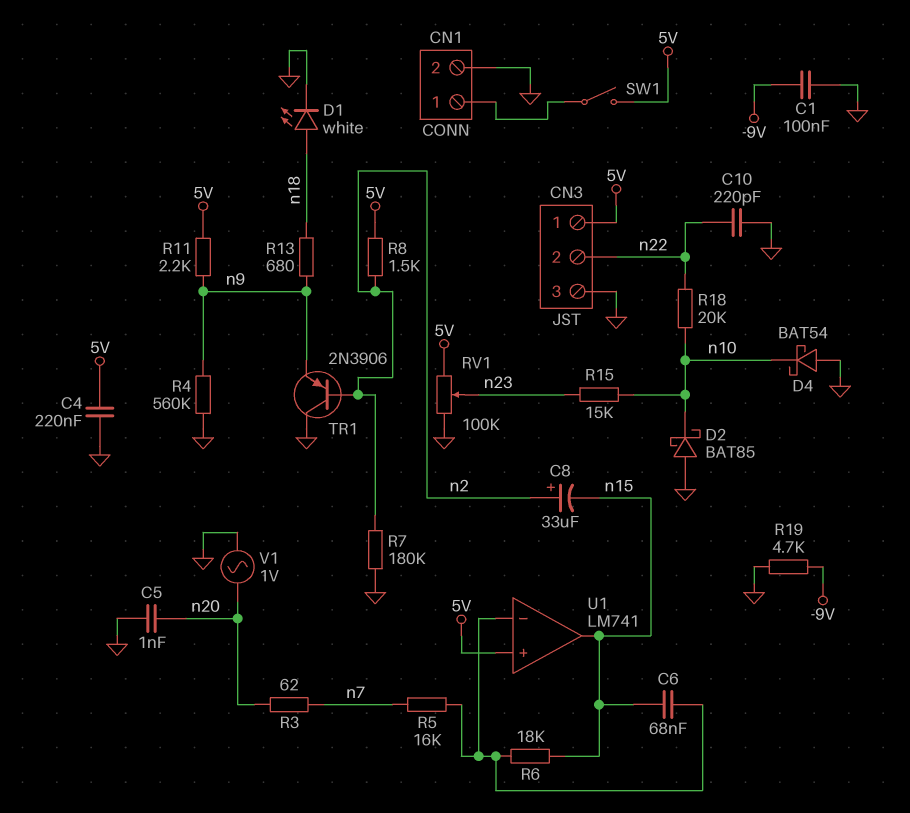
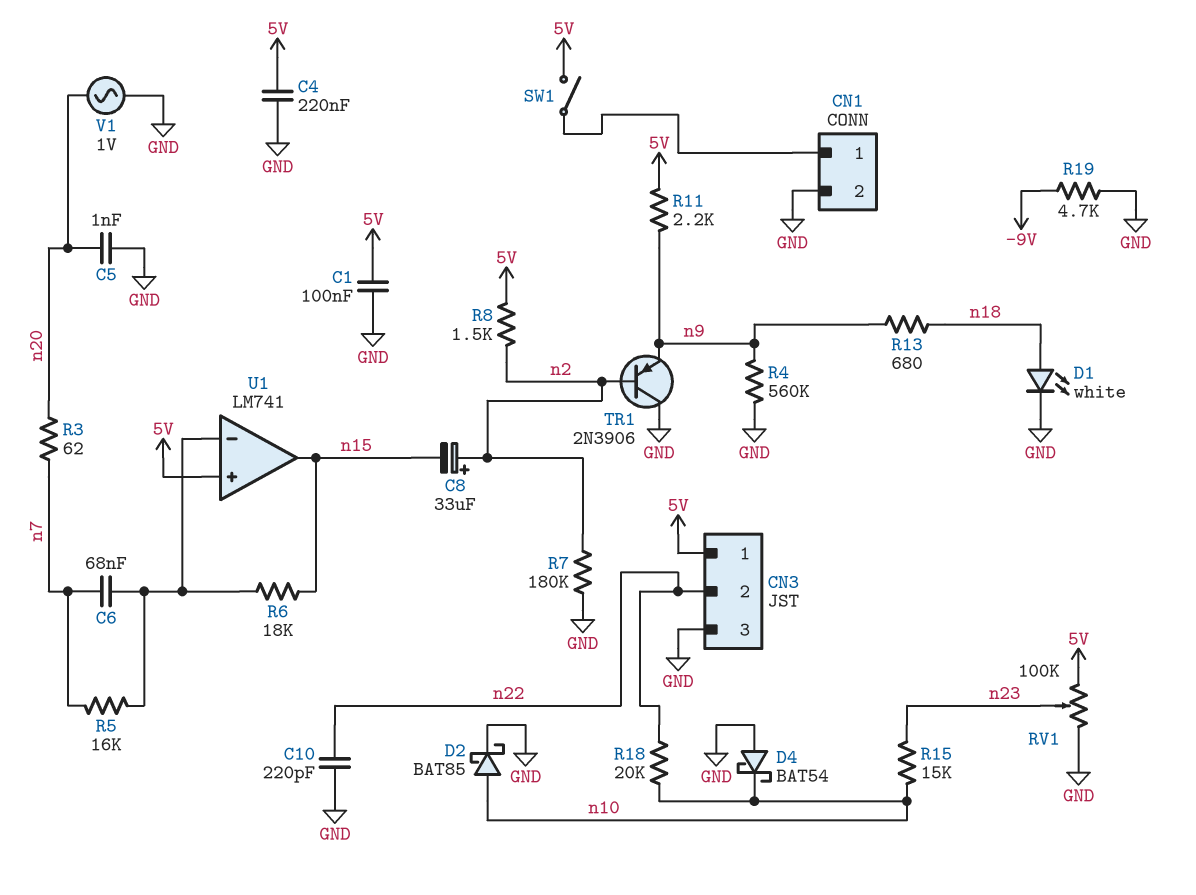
C1: 100nF (-9V, GND) -> 100nF (5V, GND)
C6: 68nF (U1/in-, n15) -> 68nF (U1/in-, n7)
D2: schottky BAT85 (A GND, K n10) -> schottky BAT85 (A n10, K GND)

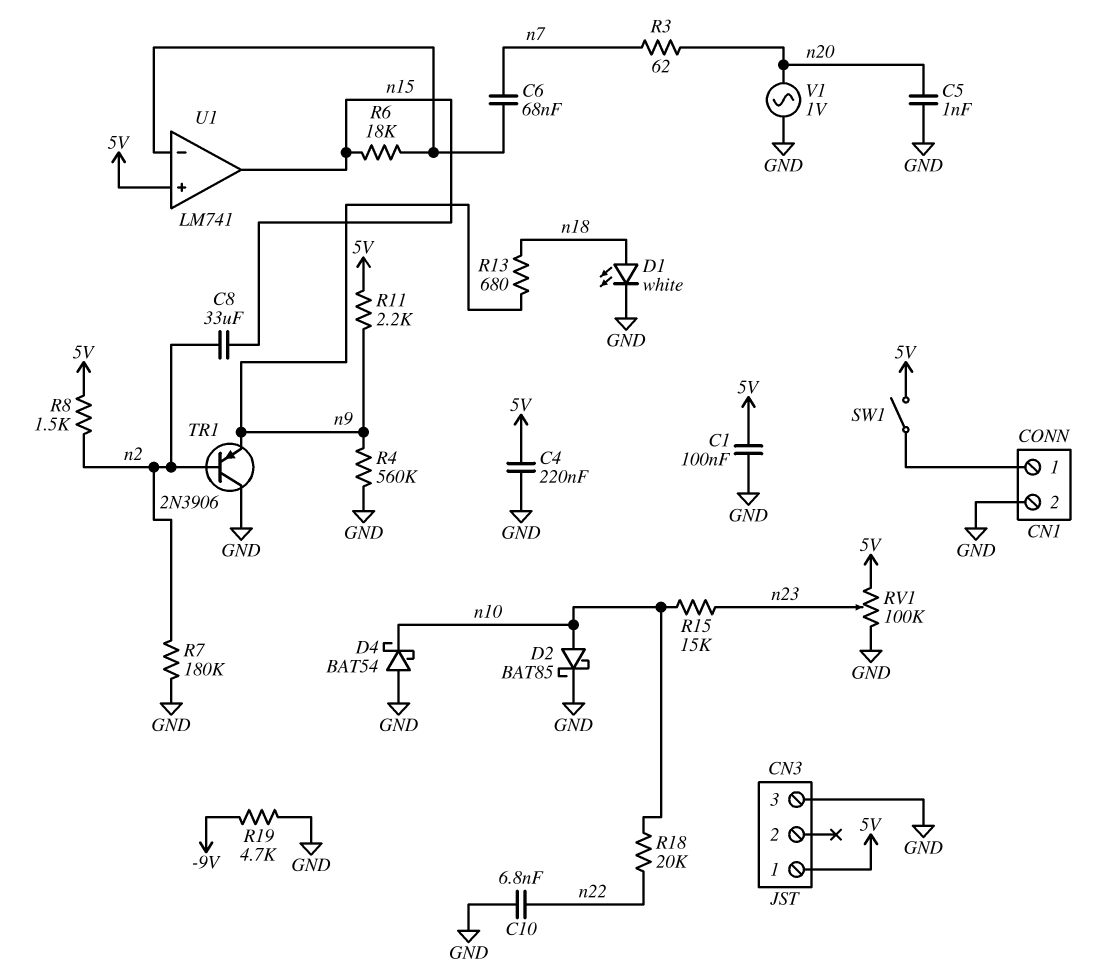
C8: 33uF (plus n2, minus n15) -> 33uF (n2, n15)
C10: 220pF (GND, n22) -> 6.8nF (GND, n22)
CN3 pin 2: n22 -> none
R5: 16k (U1/in-, n7) -> none

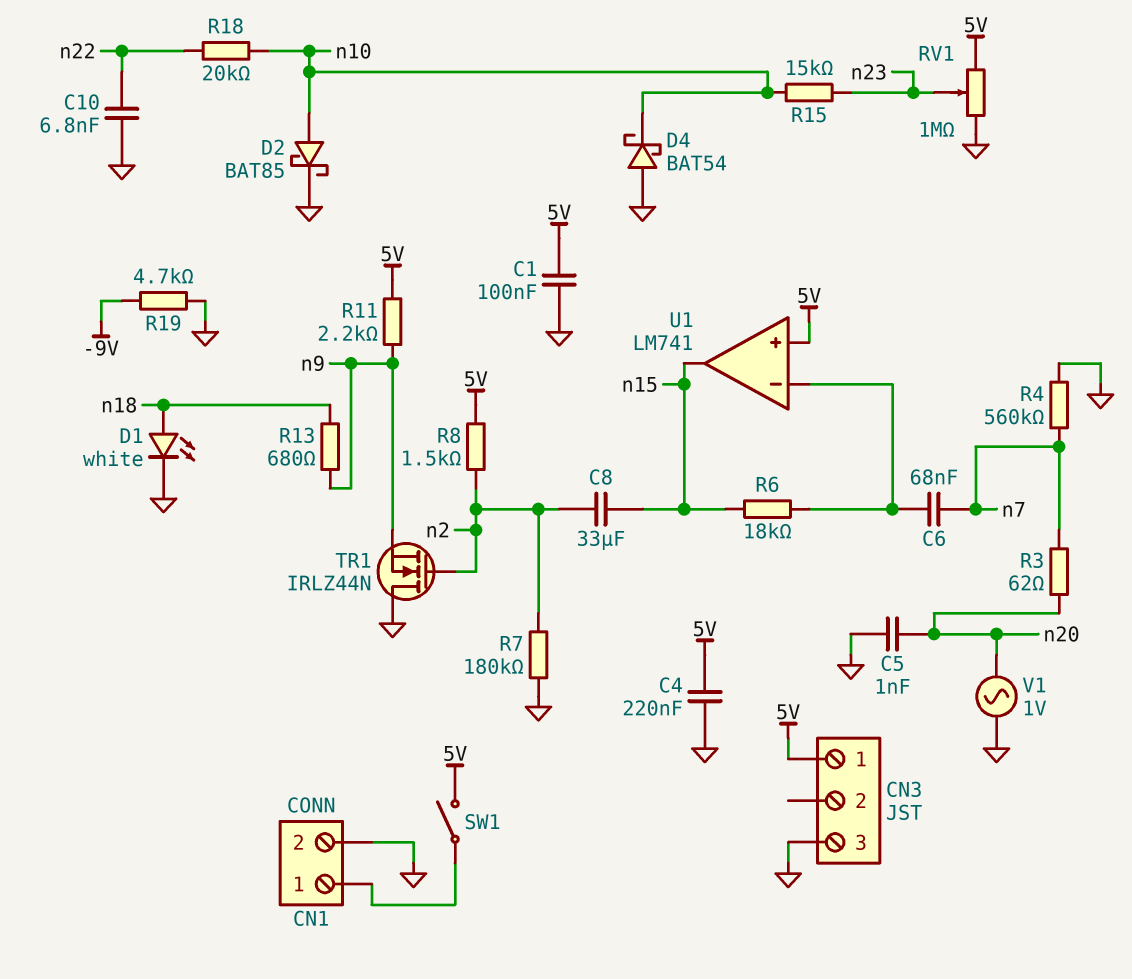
R4: 560k (GND, n9) -> 560k (GND, n7)
RV1: 100k (5V, GND, wiper n23) -> 1M (5V, GND, wiper n23)
TR1: PNP 2N3906 (B n2, C GND, E n9) -> NMOS IRLZ44N (G n2, D GND, S n9)

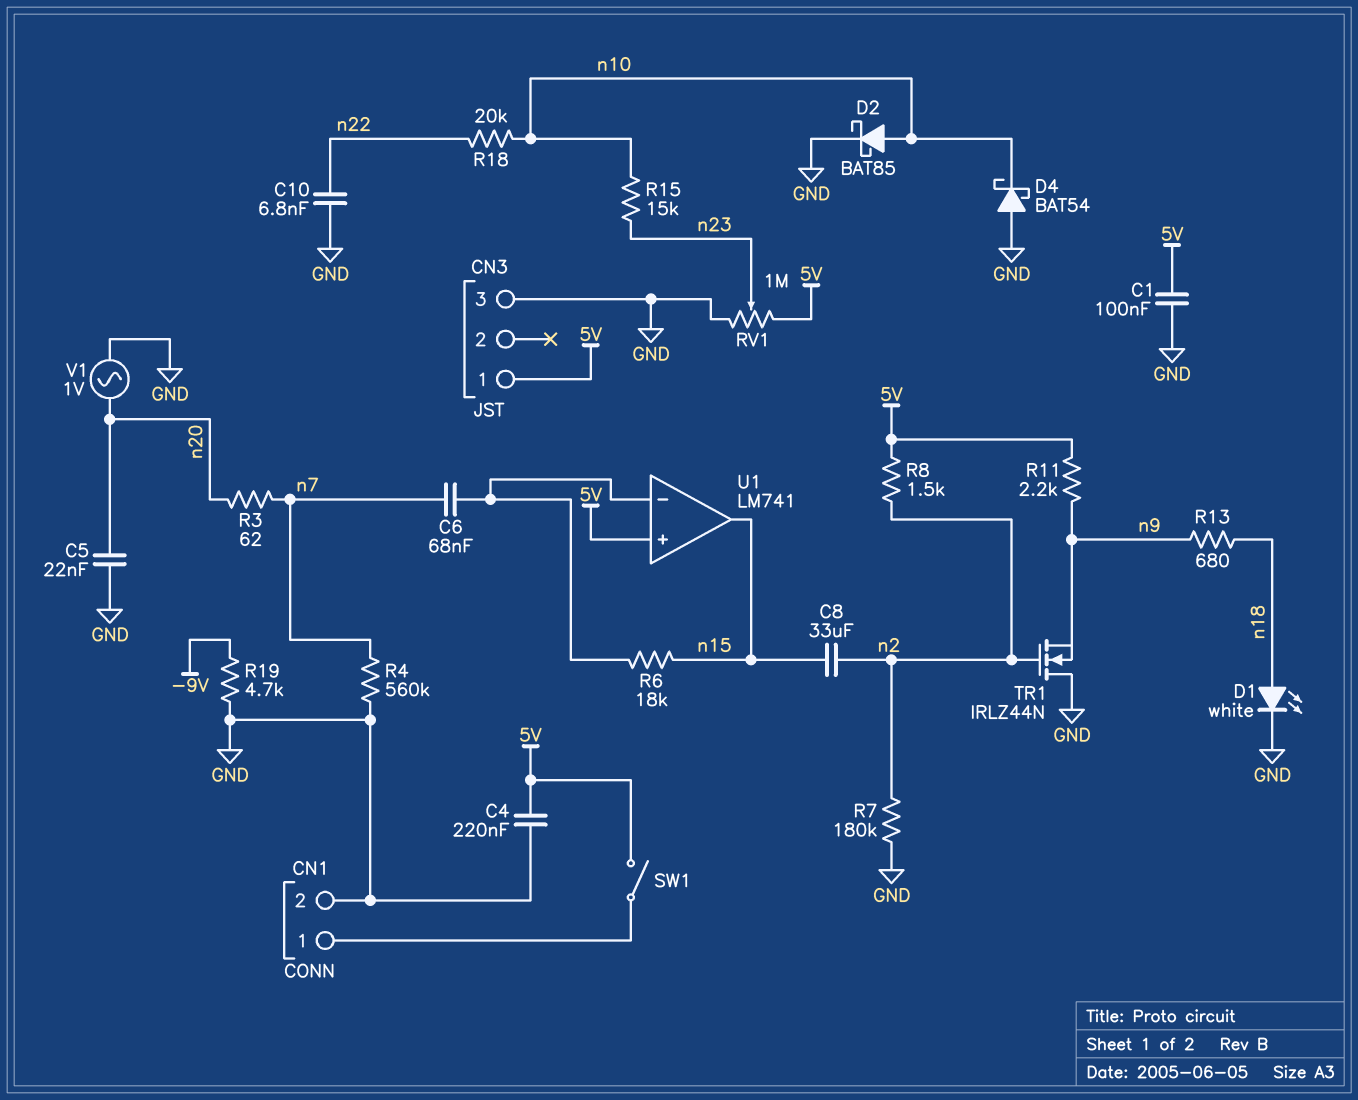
C5: 1nF (GND, n20) -> 22nF (GND, n20)

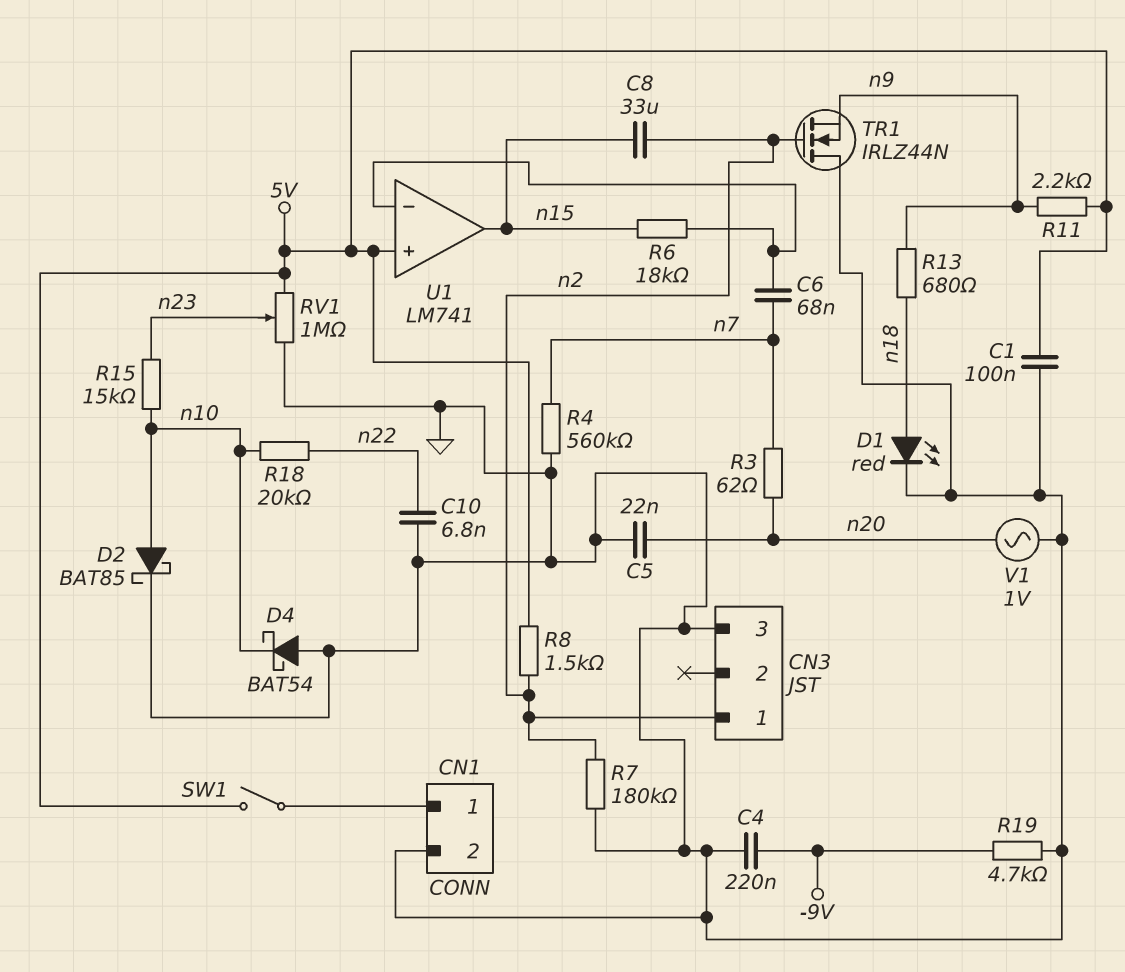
C4: 220nF (5V, GND) -> 220nF (-9V, GND)
CN3 pin 1: 5V -> n2
D1: LED white (A n18, K GND) -> LED red (A n18, K GND)

